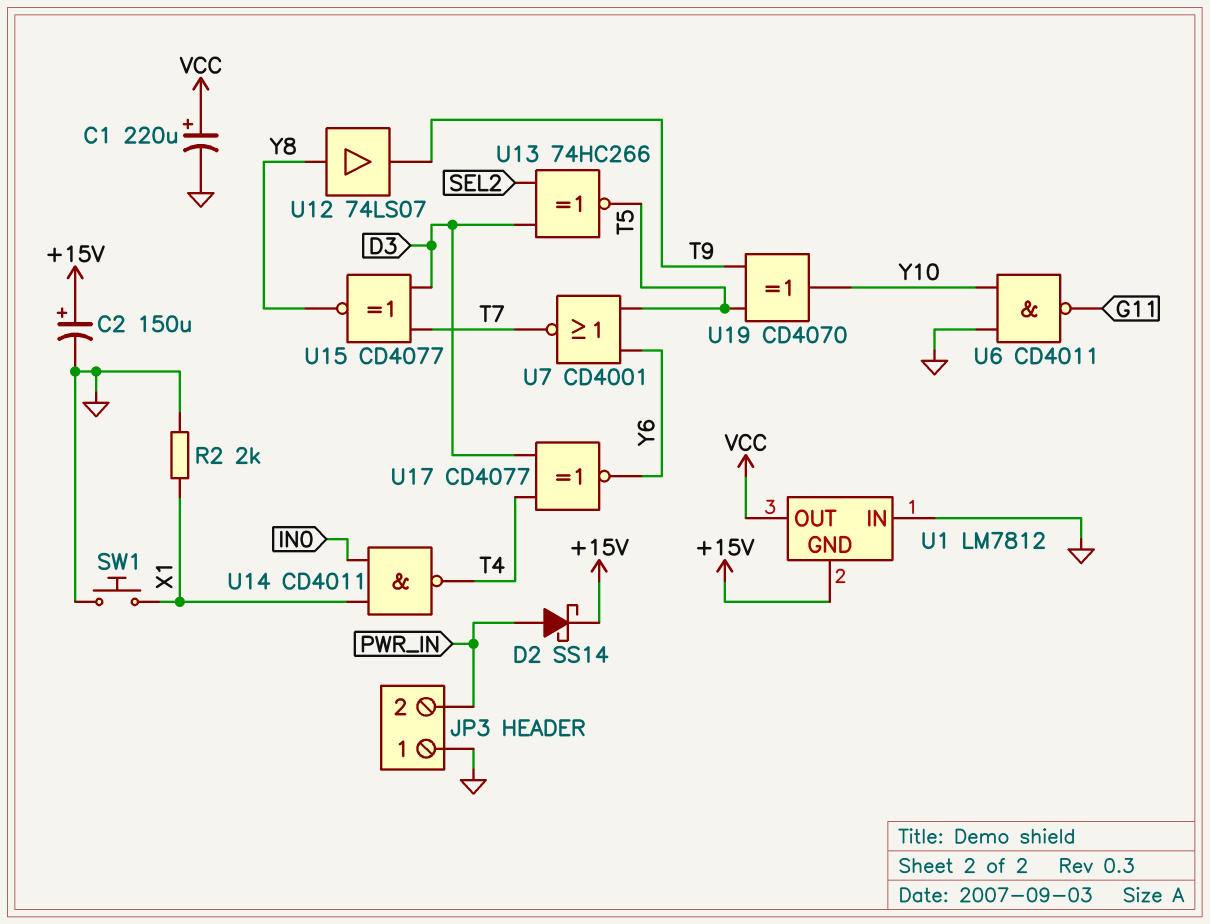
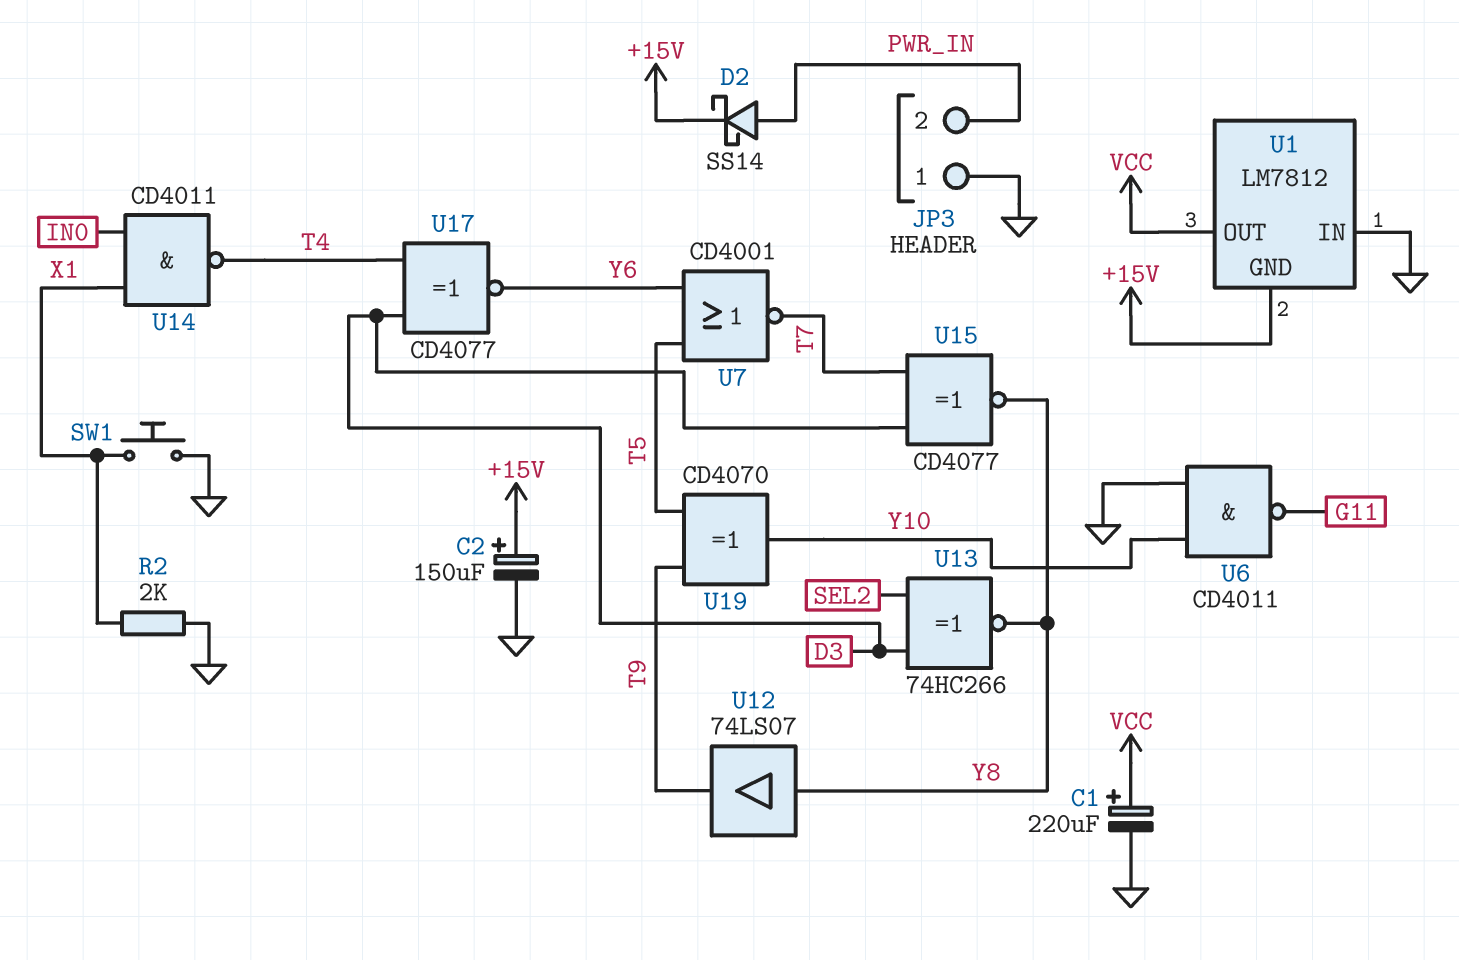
U13: XNOR 74HC266 (in D3, in SEL2, out T5) -> XNOR 74HC266 (in D3, in SEL2, out Y8)

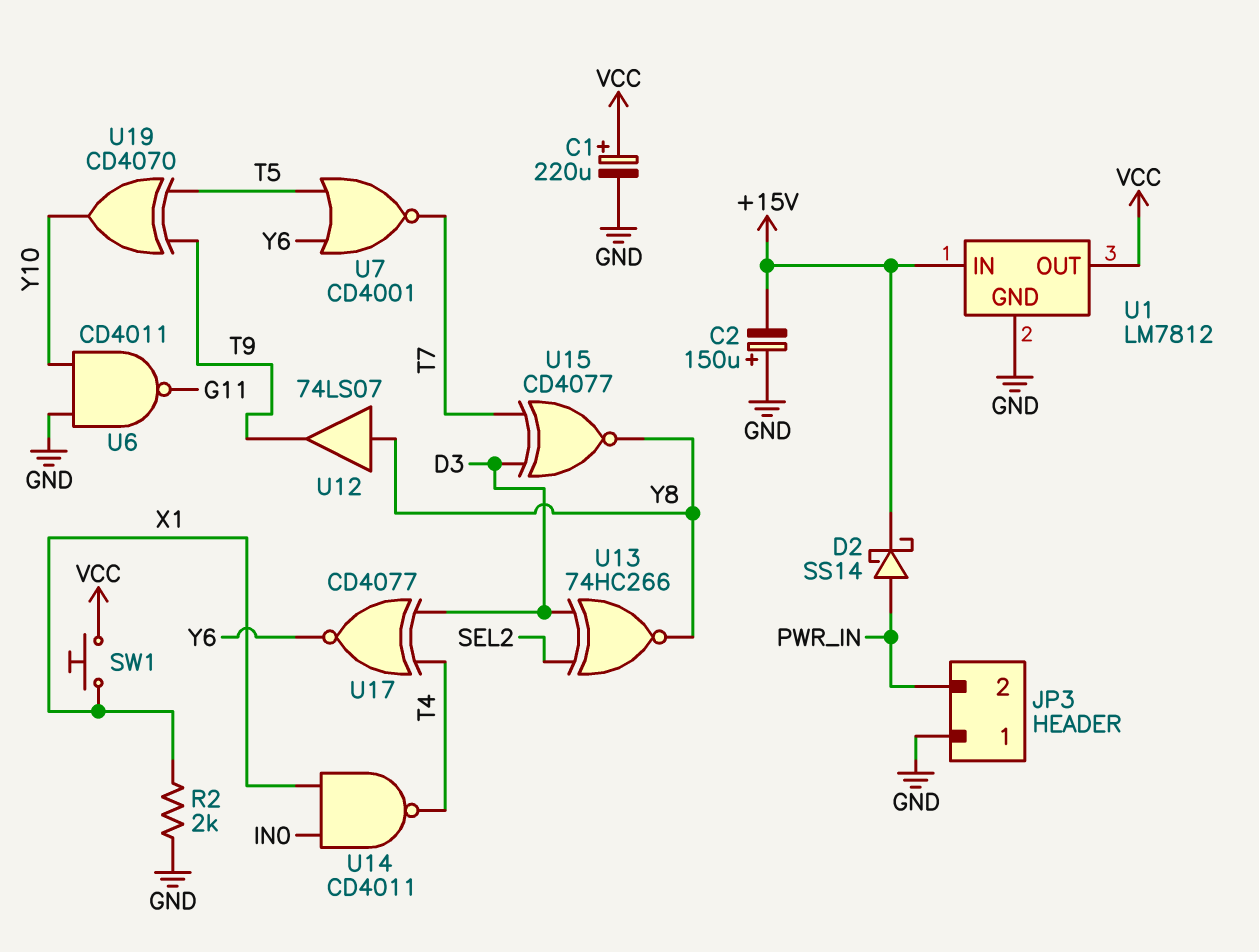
C2: 150uF (plus +15V, minus GND) -> 150uF (plus GND, minus +15V)
SW1: button (GND, X1) -> button (VCC, X1)
U1 pin GND: +15V -> GND
U1 pin IN: GND -> +15V

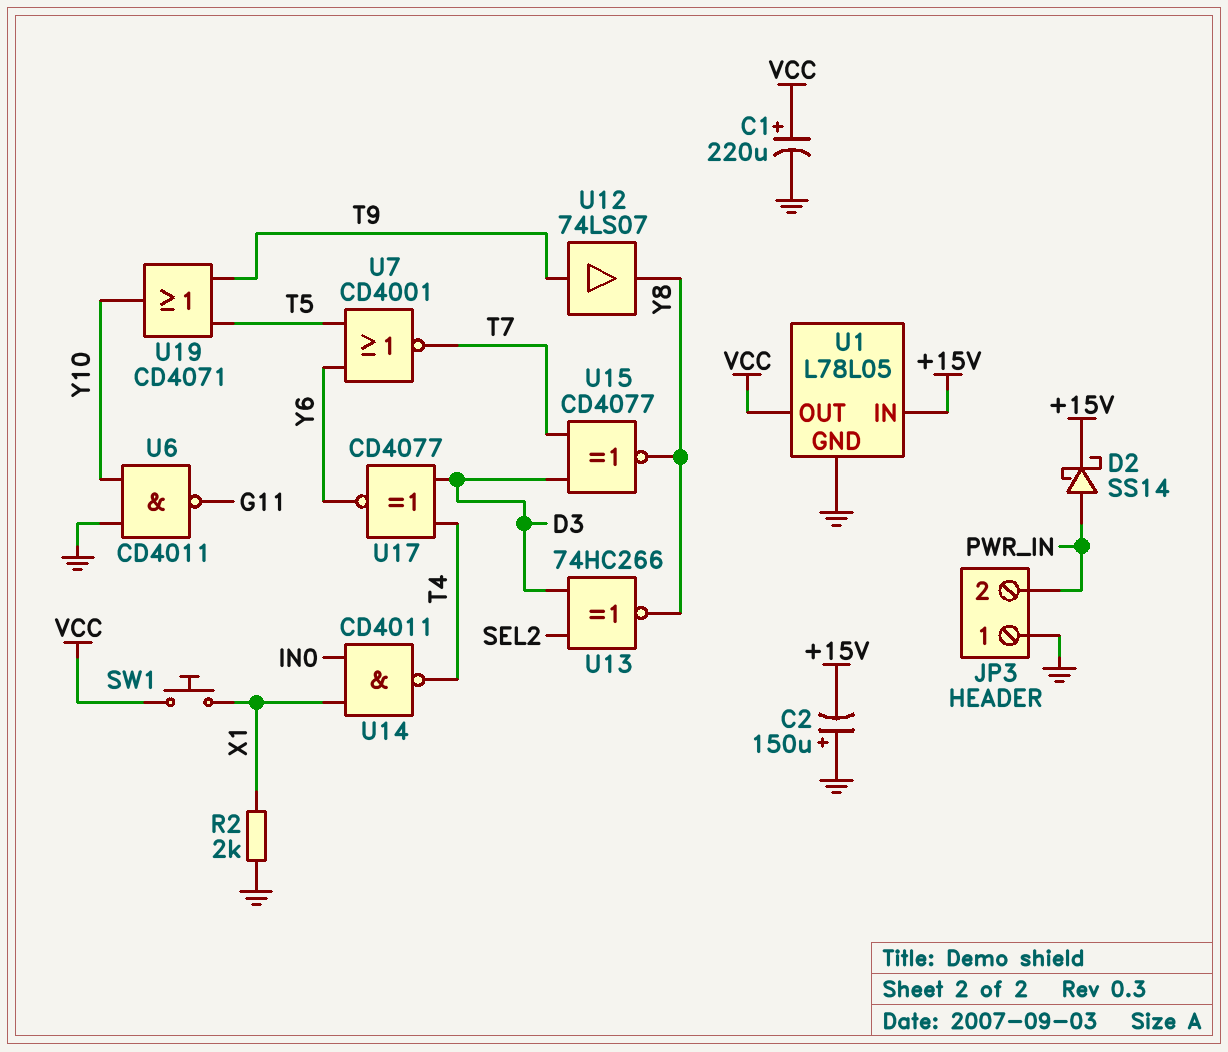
U1: LM7812 -> L78L05
U12: buffer 74LS07 (in Y8, out T9) -> buffer 74LS07 (in T9, out Y8)
U19: XOR CD4070 (in T5, in T9, out Y10) -> OR CD4071 (in T5, in T9, out Y10)

